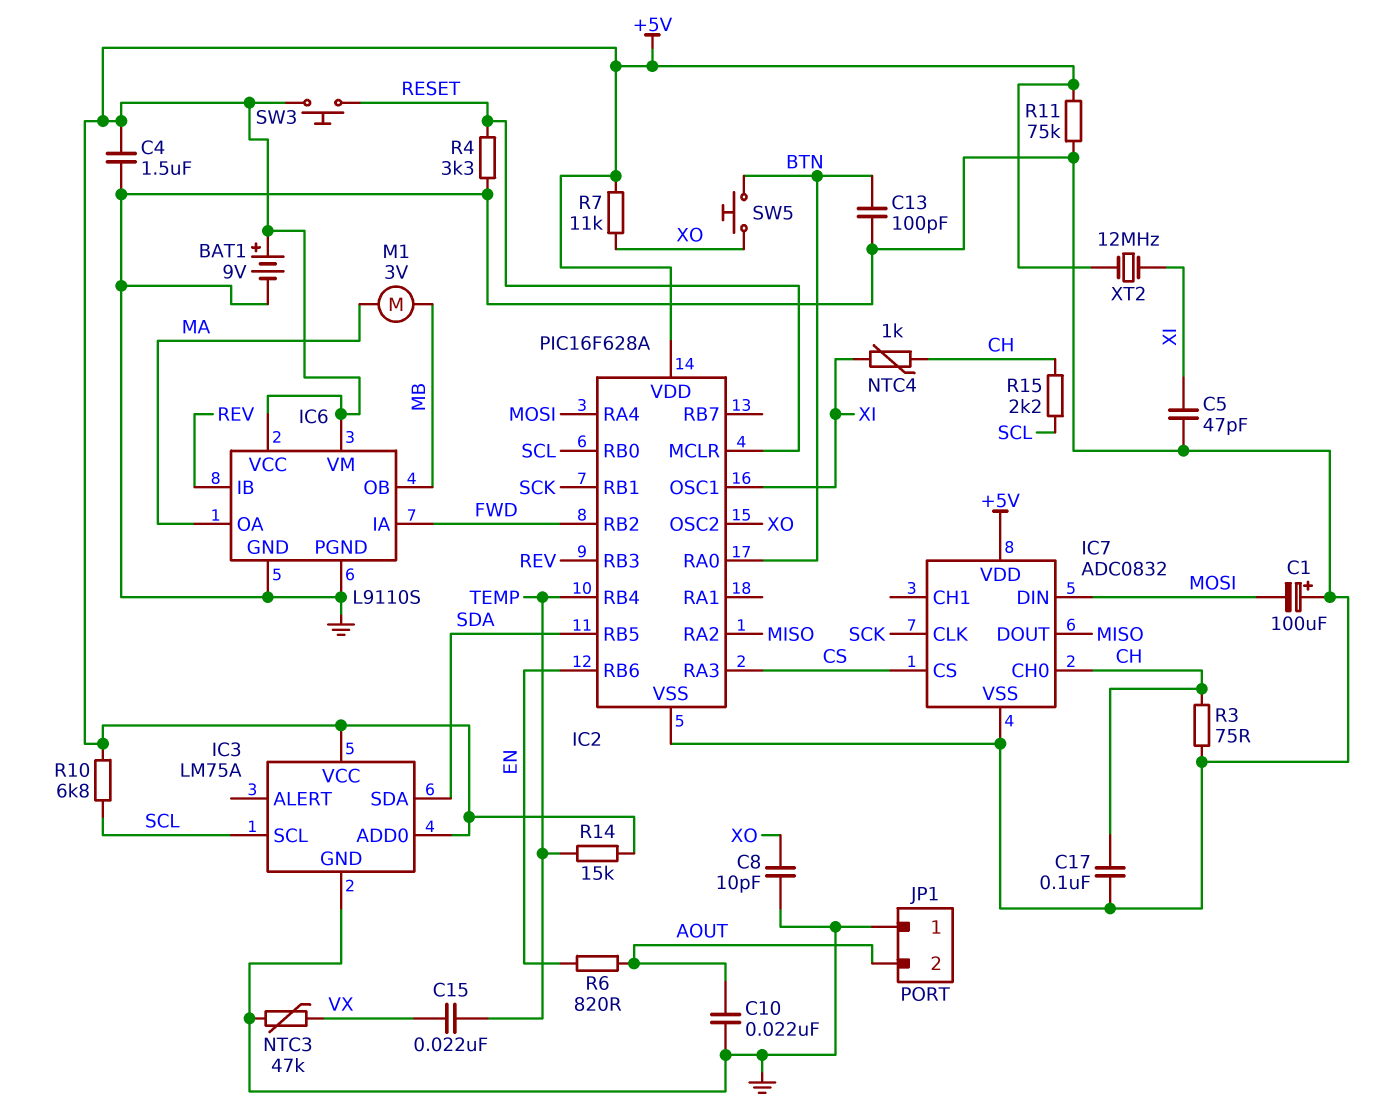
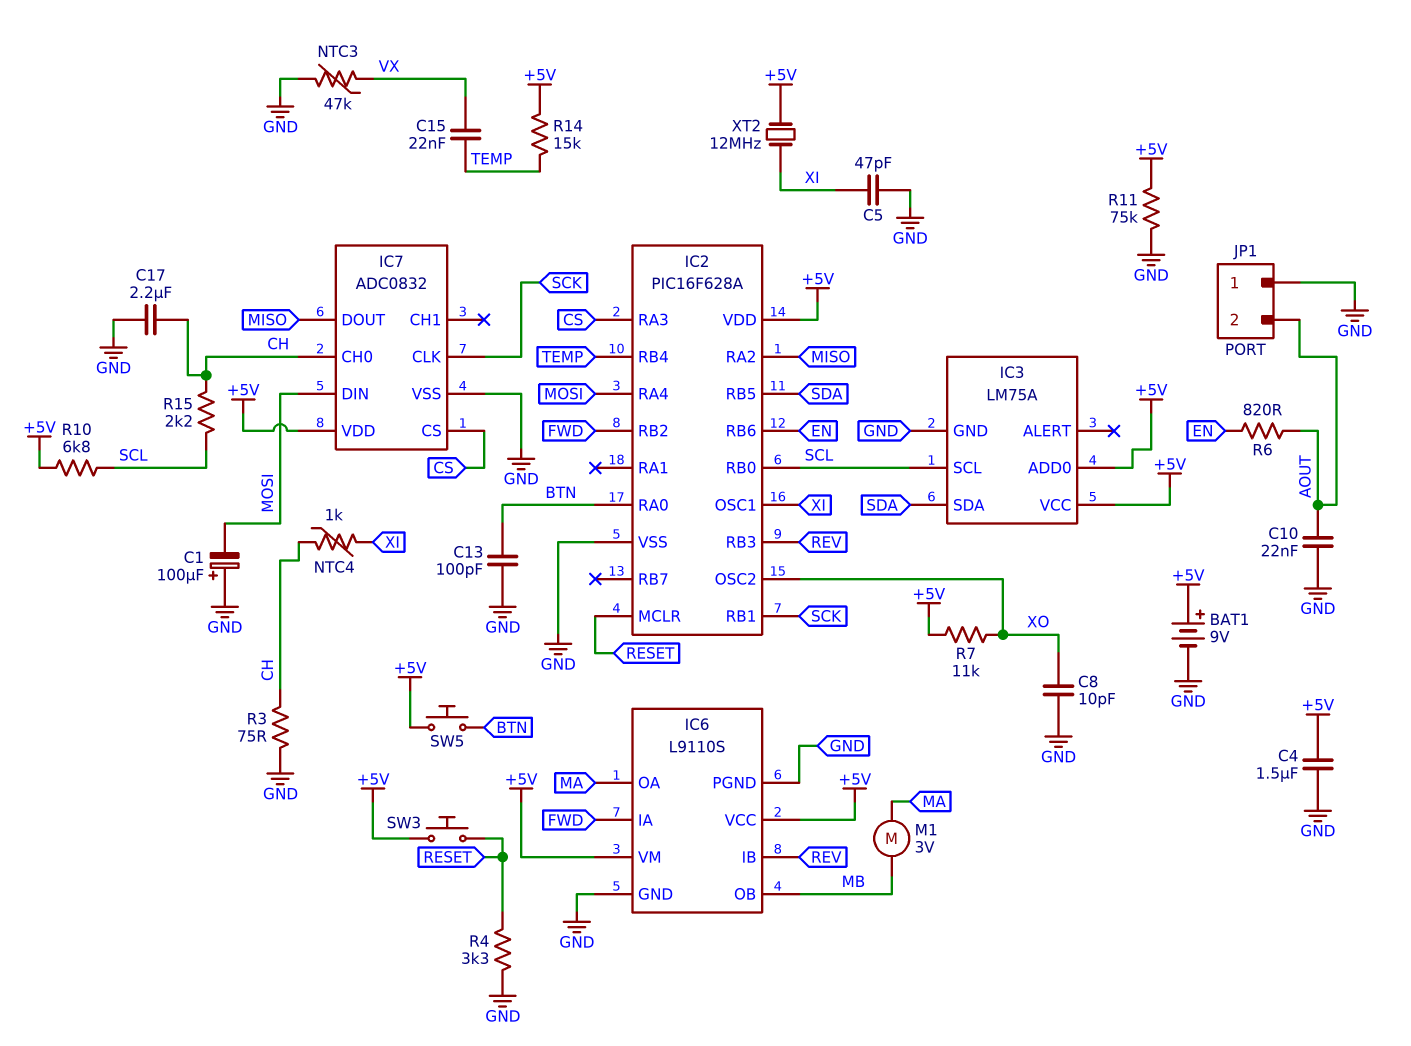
C17: 100nF (CH, GND) -> 2.2uF (CH, GND)
SW5: button (BTN, XO) -> button (+5V, BTN)

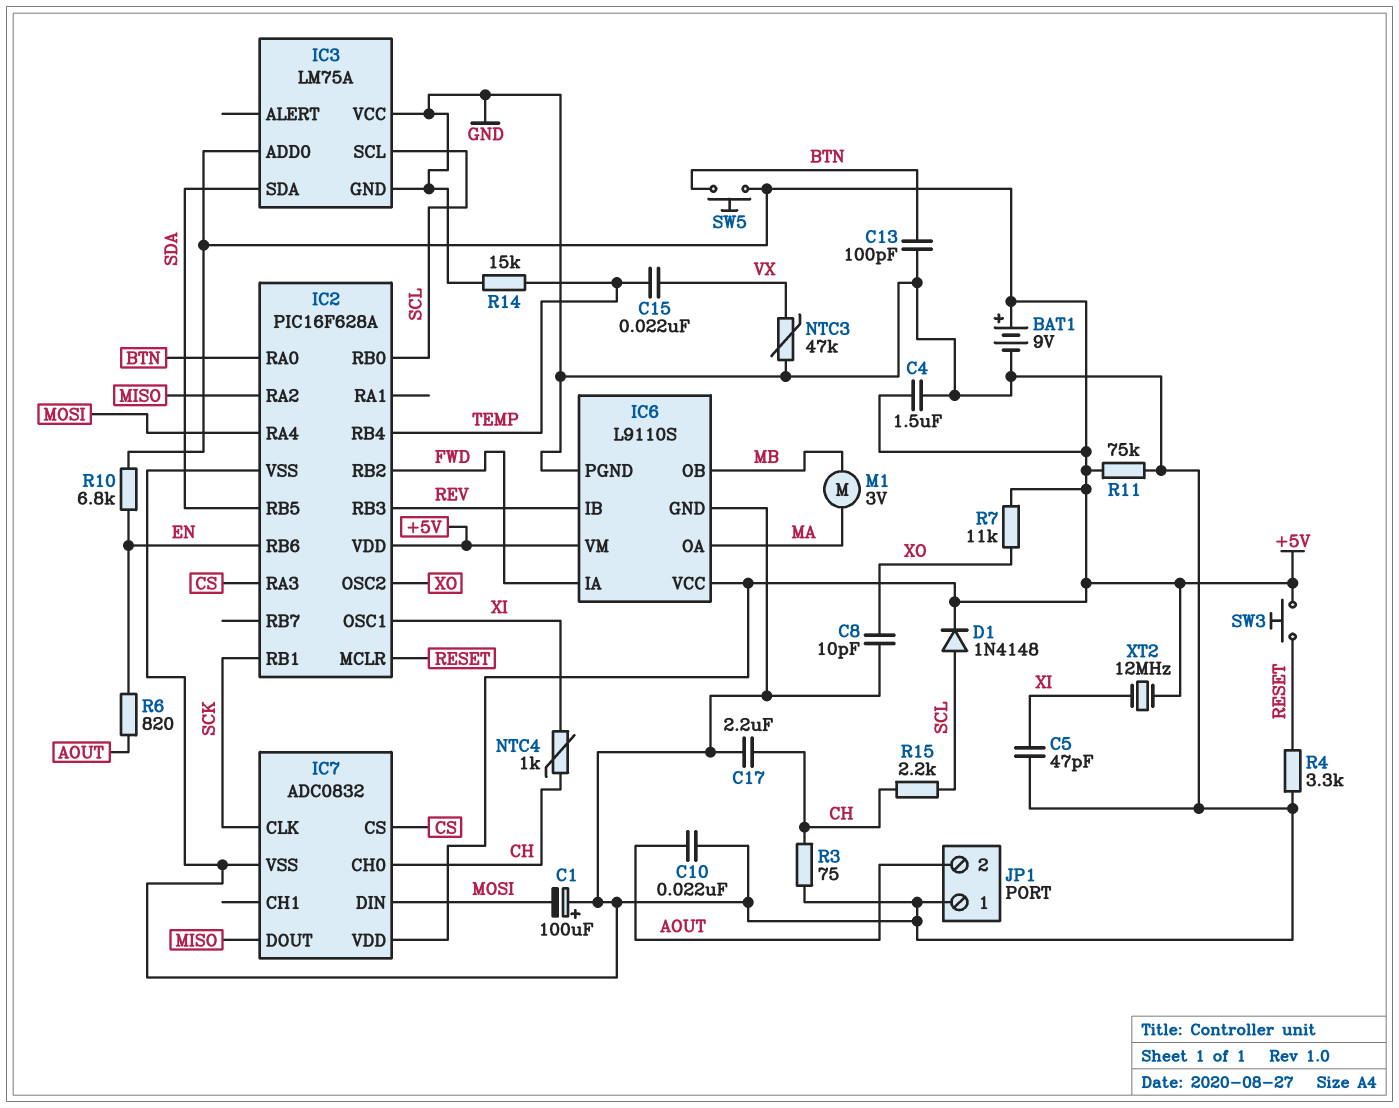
D1: none -> diode 1N4148 (A SCL, K +5V)
IC3 pin VCC: +5V -> GND
R10: 6.8k (+5V, SCL) -> 6.8k (+5V, EN)
R14: 15k (+5V, TEMP) -> 15k (GND, TEMP)

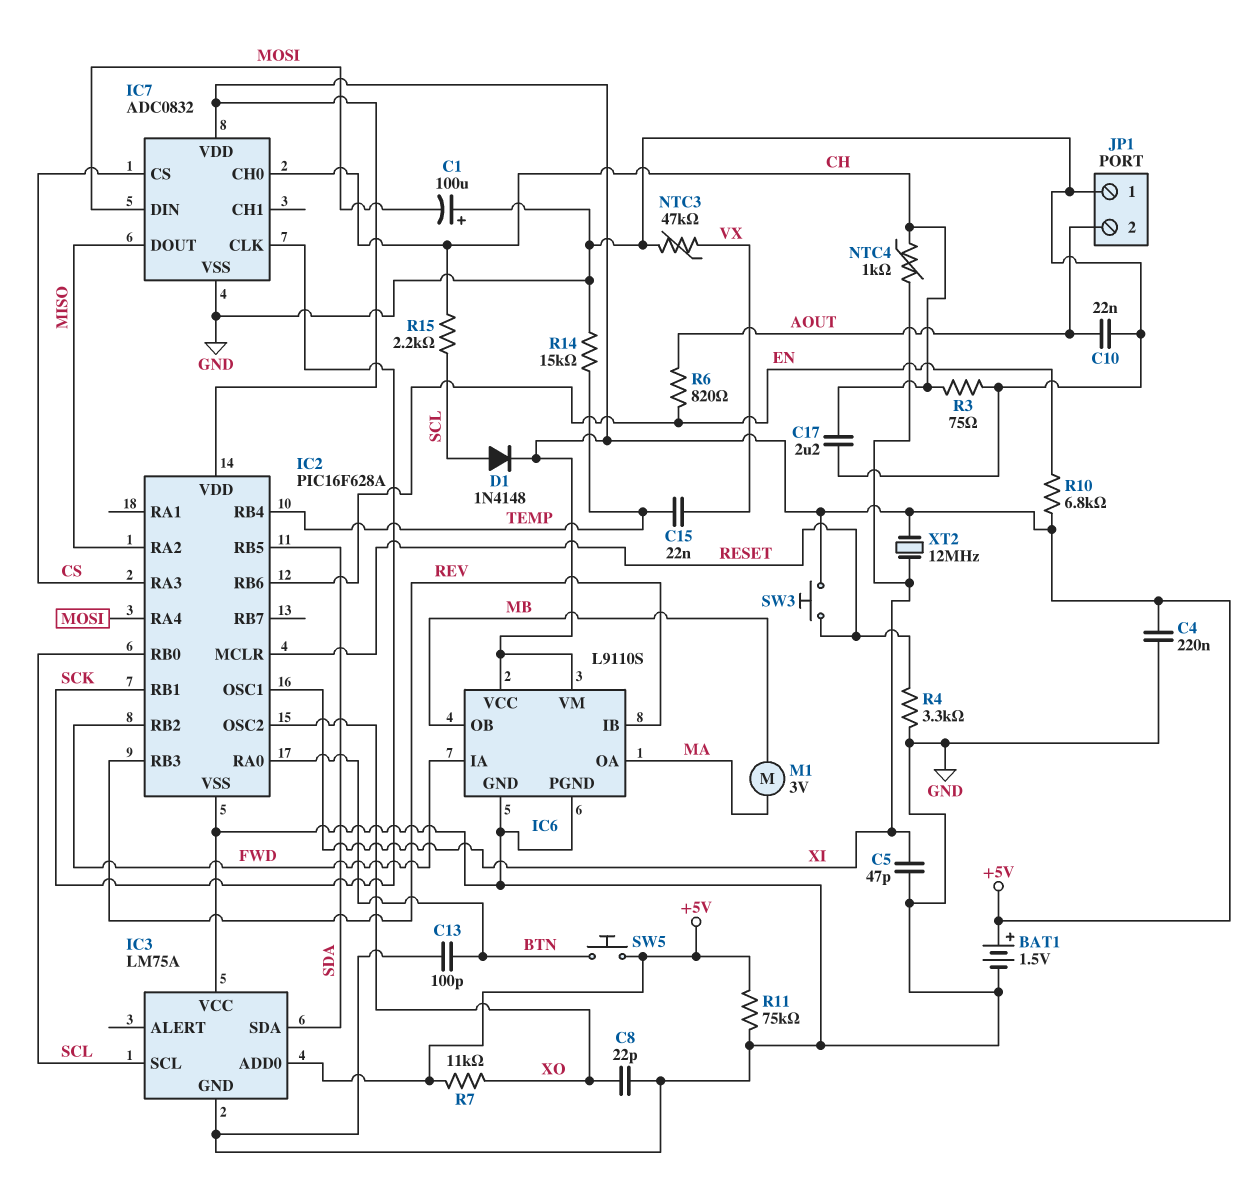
BAT1: 9V (plus +5V, minus GND) -> 1.5V (plus +5V, minus GND)
C4: 1.5uF (+5V, GND) -> 220nF (+5V, GND)
C8: 10pF (GND, XO) -> 22pF (GND, XO)

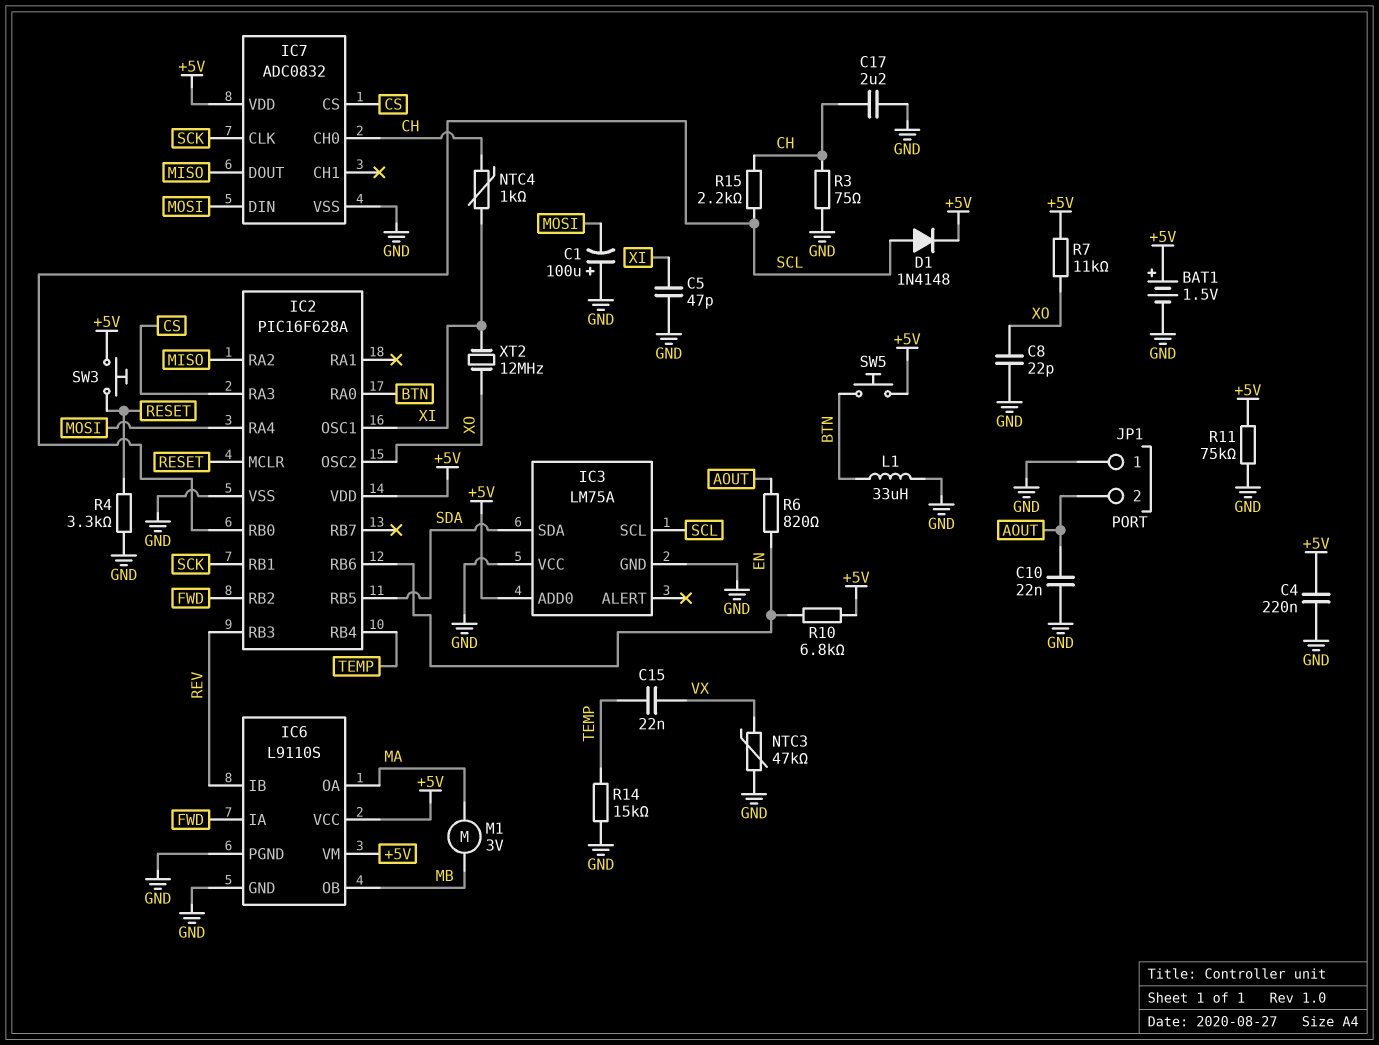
C13: 100pF (BTN, GND) -> none
L1: none -> 33uH (BTN, GND)
XT2: 12MHz (+5V, XI) -> 12MHz (XI, XO)

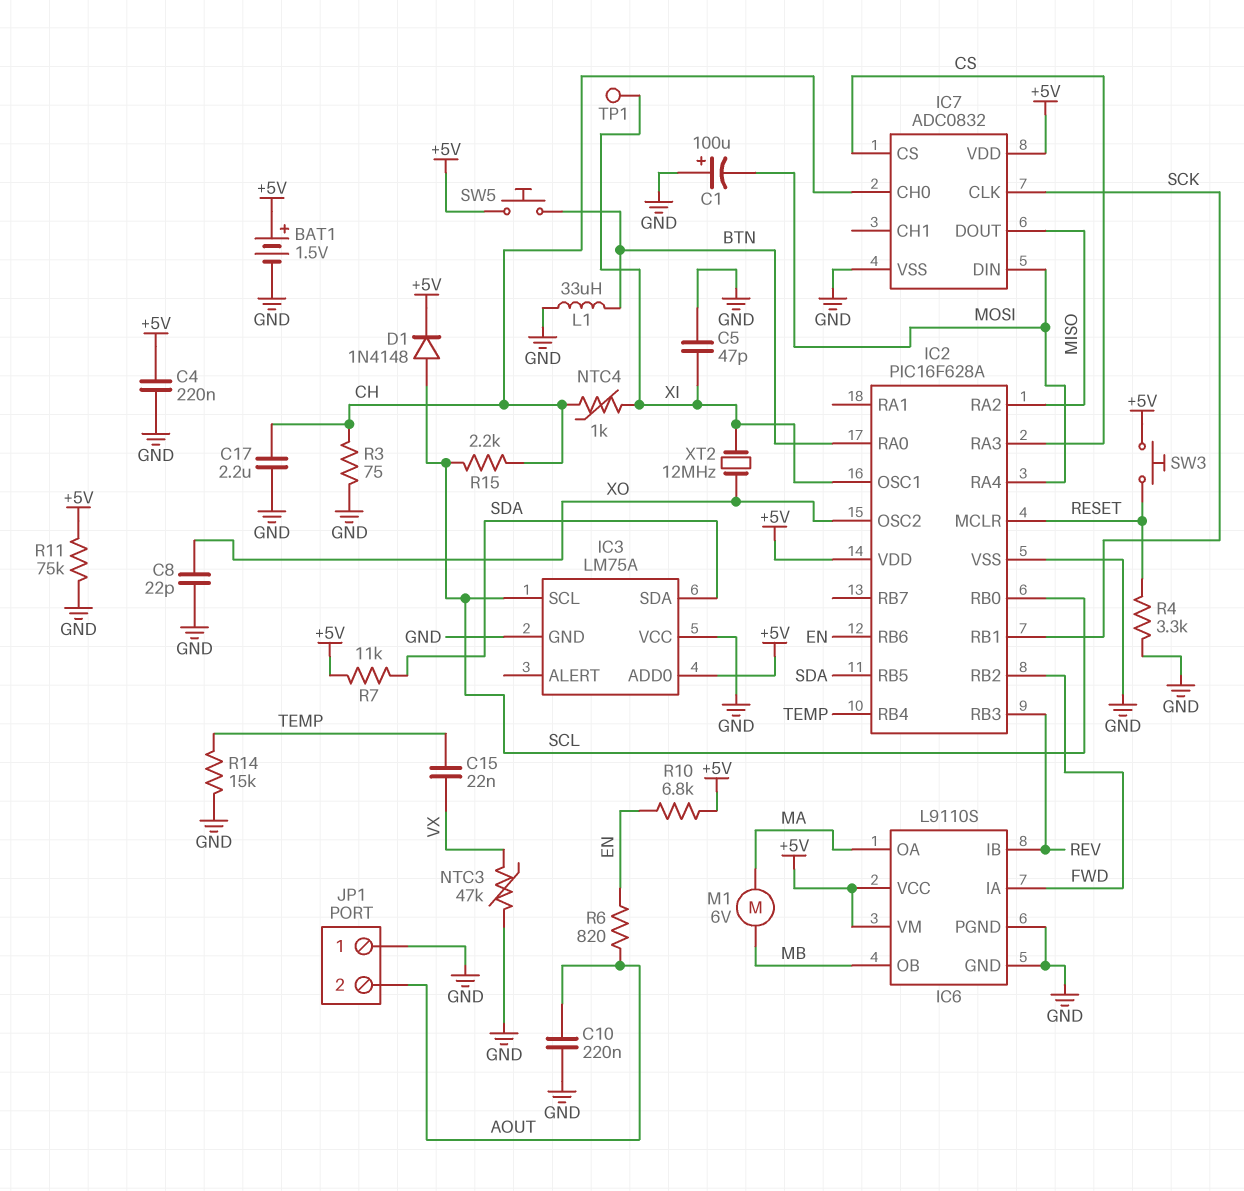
C10: 22nF (AOUT, GND) -> 220nF (AOUT, GND)
M1: motor 3V (MA, MB) -> motor 6V (MA, MB)
R7: 11k (+5V, XO) -> 11k (+5V, SDA)
TP1: none -> test point (XI)

